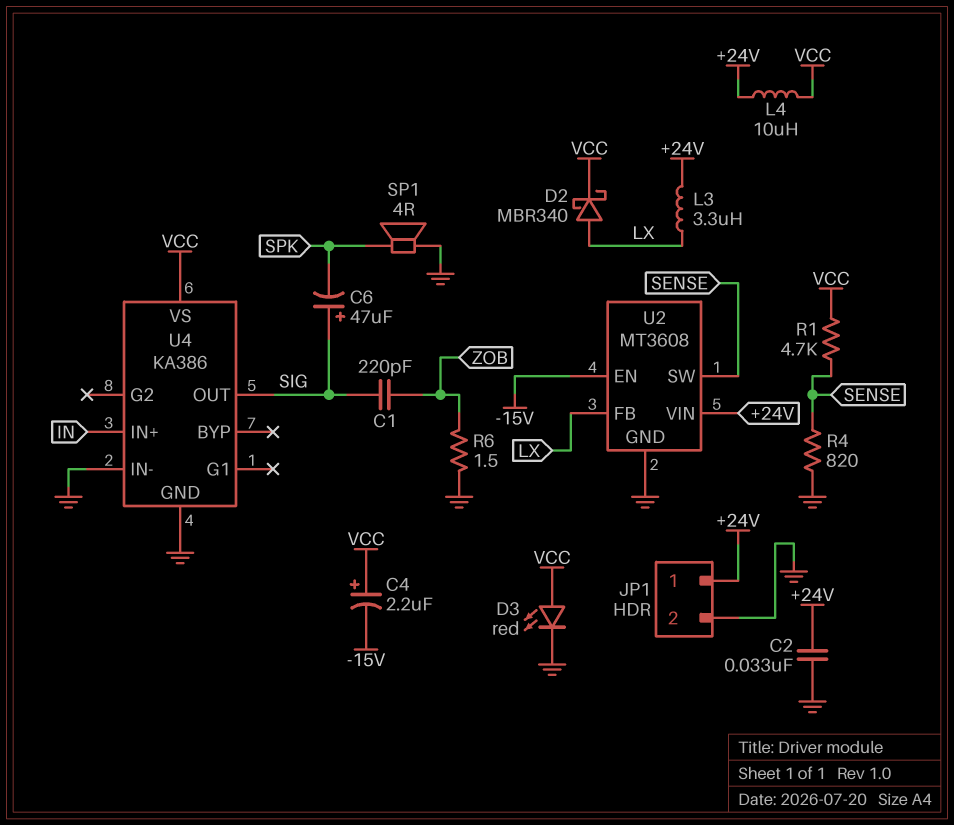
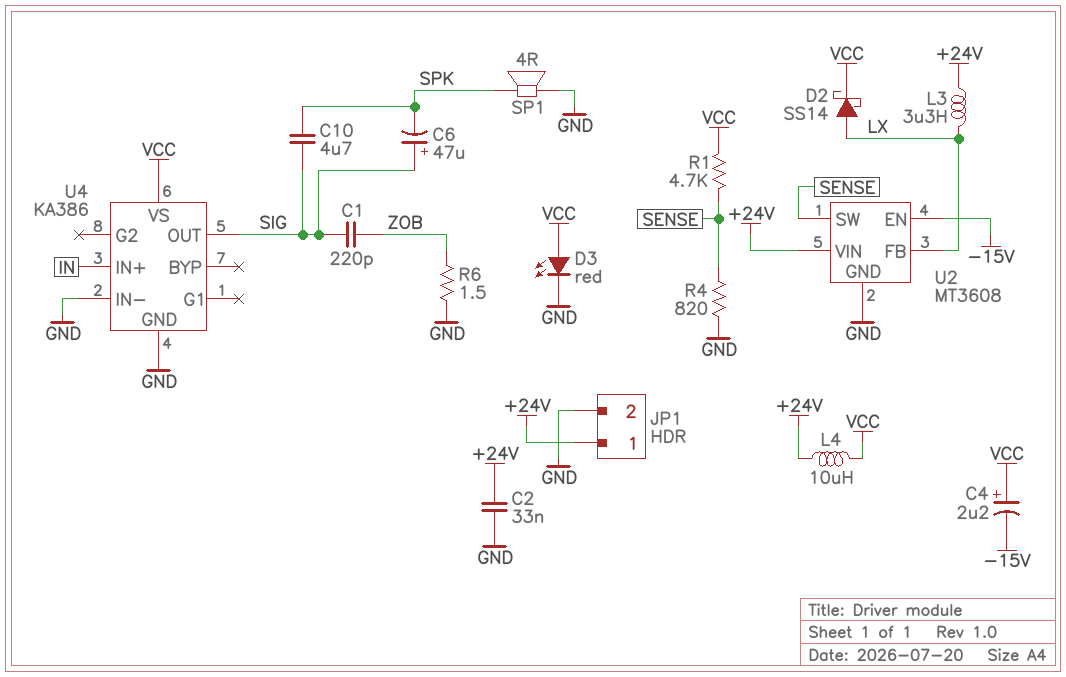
C10: none -> 4.7uF (SIG, SPK)
D2: schottky MBR340 (A LX, K VCC) -> schottky SS14 (A LX, K VCC)

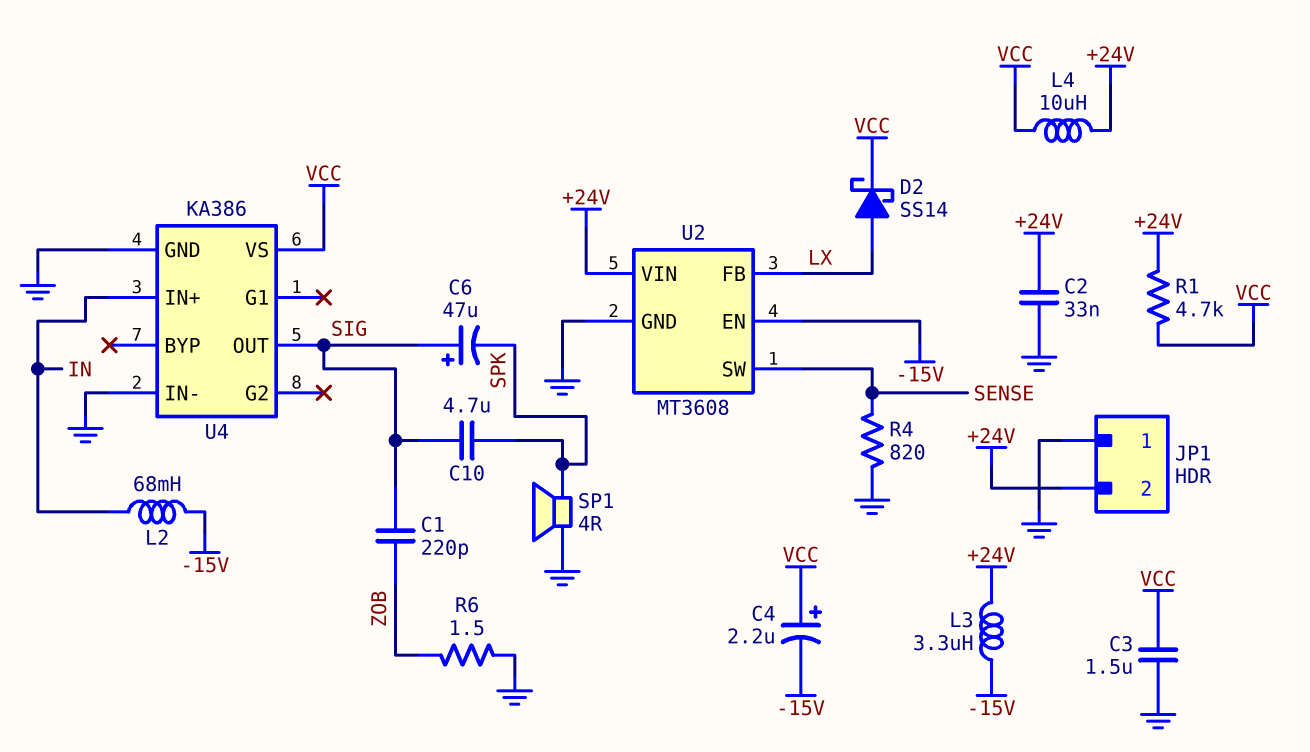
C3: none -> 1.5uF (GND, VCC)
D3: LED red (A VCC, K GND) -> none
JP1 pin 1: +24V -> GND
JP1 pin 2: GND -> +24V
L2: none -> 68mH (-15V, IN)
L3: 3.3uH (+24V, LX) -> 3.3uH (+24V, -15V)
R1: 4.7k (SENSE, VCC) -> 4.7k (+24V, VCC)

